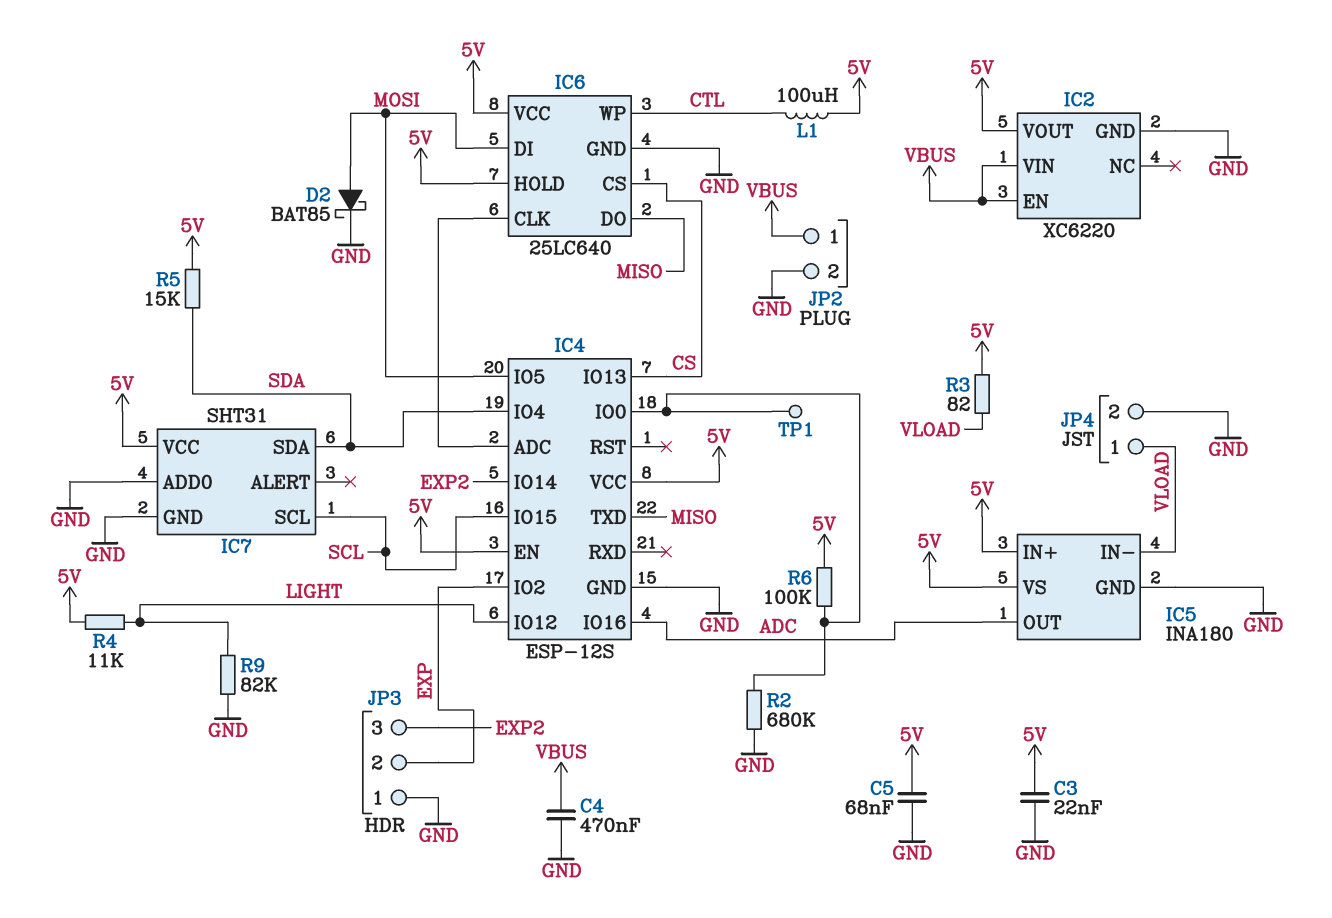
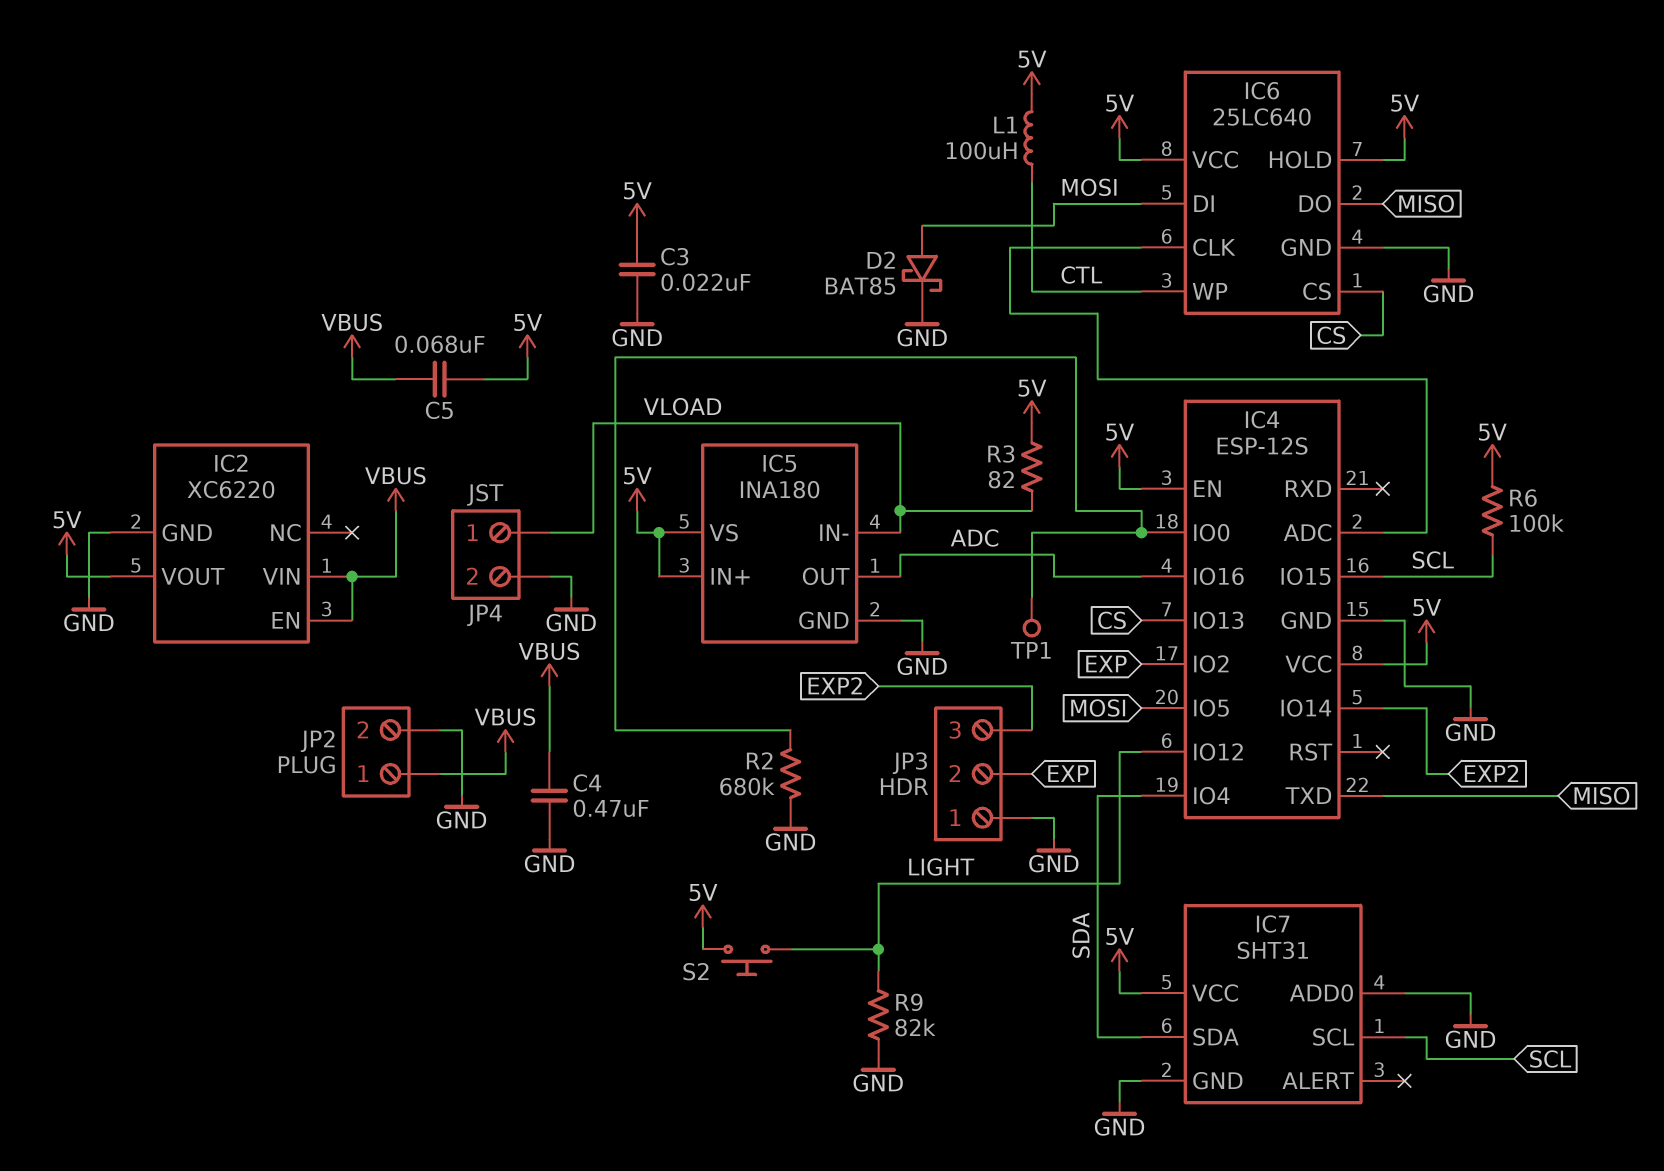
C5: 68nF (5V, GND) -> 68nF (5V, VBUS)
R4: 11k (5V, LIGHT) -> none
R5: 15k (5V, SDA) -> none
R6: 100k (5V, IC4/IO0) -> 100k (5V, SCL)
S2: none -> button (5V, LIGHT)

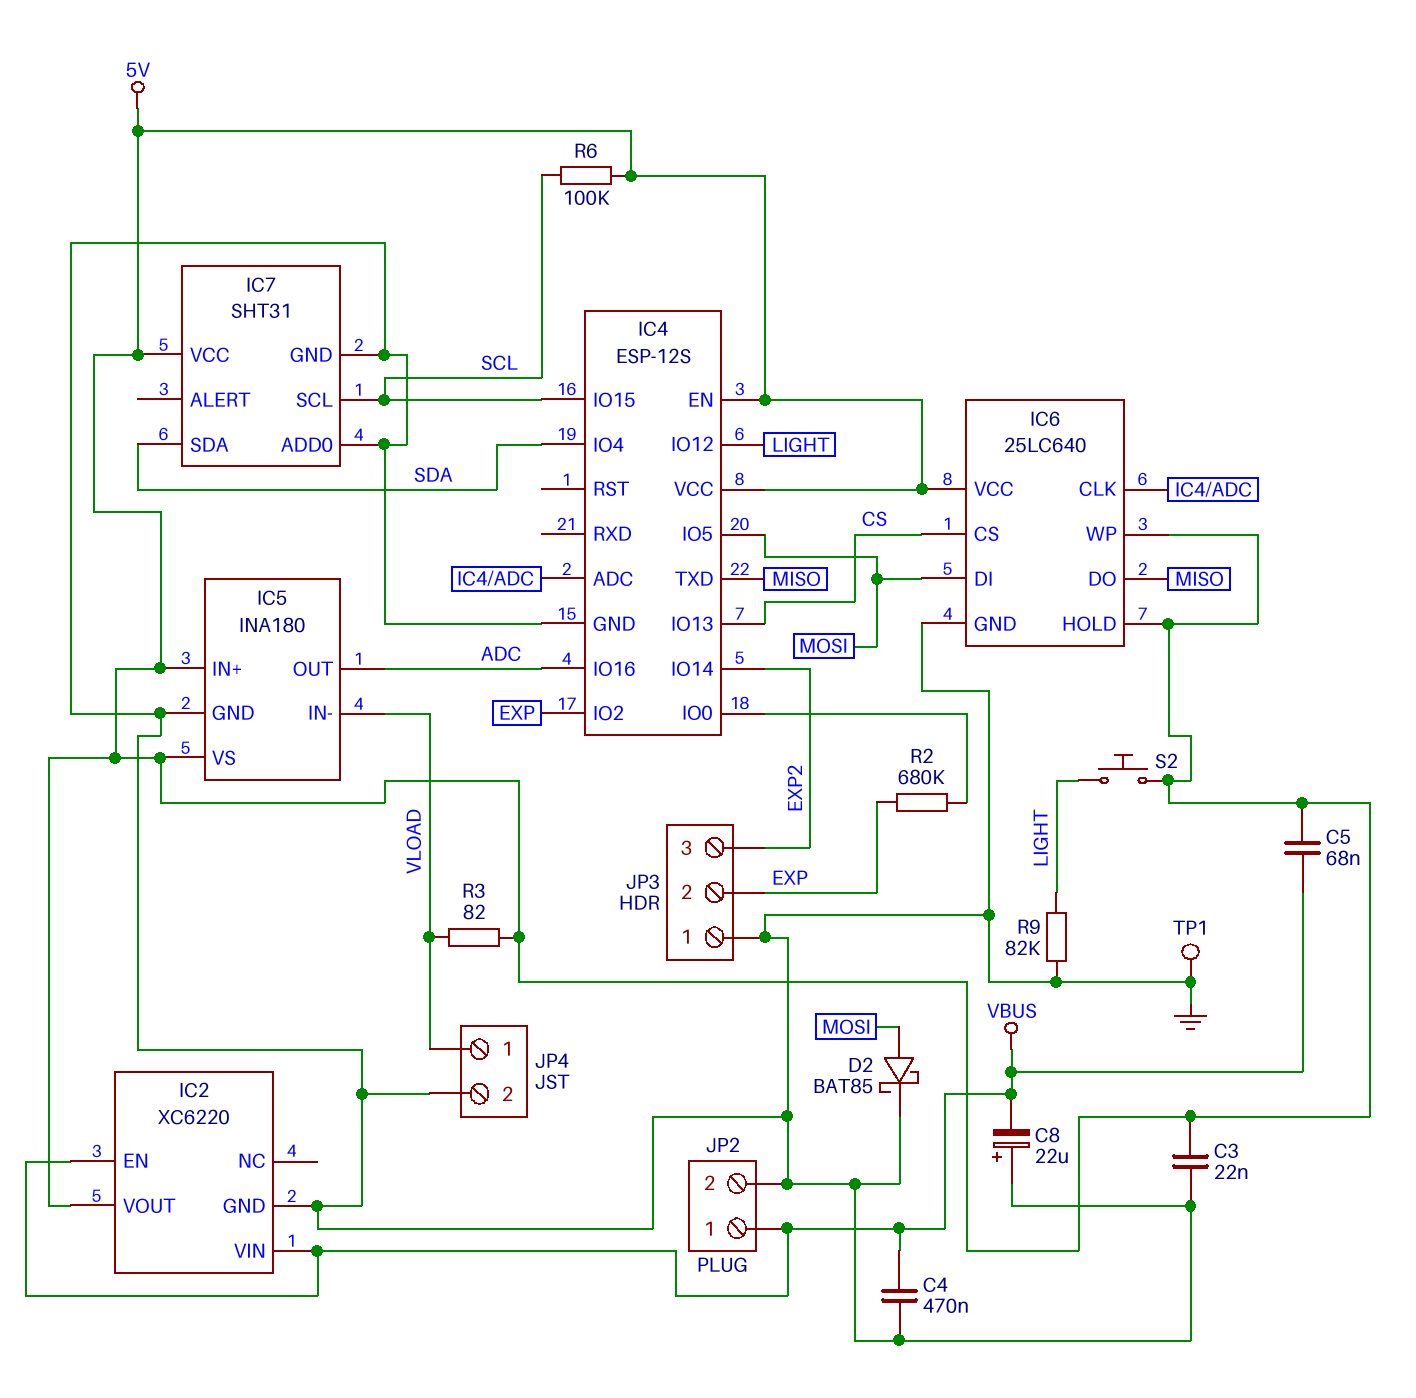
C8: none -> 22uF (plus GND, minus VBUS)
IC6 pin WP: CTL -> 5V
L1: 100uH (5V, CTL) -> none
R2: 680k (GND, IC4/IO0) -> 680k (EXP, IC4/IO0)
TP1: test point (IC4/IO0) -> test point (GND)

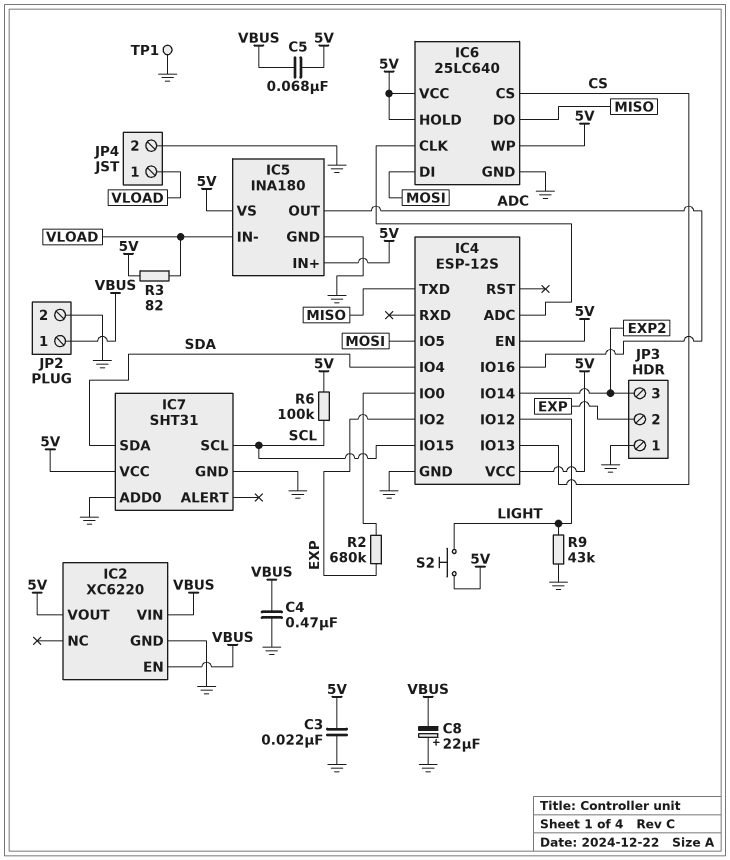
D2: schottky BAT85 (A MOSI, K GND) -> none
R9: 82k (GND, LIGHT) -> 43k (GND, LIGHT)

